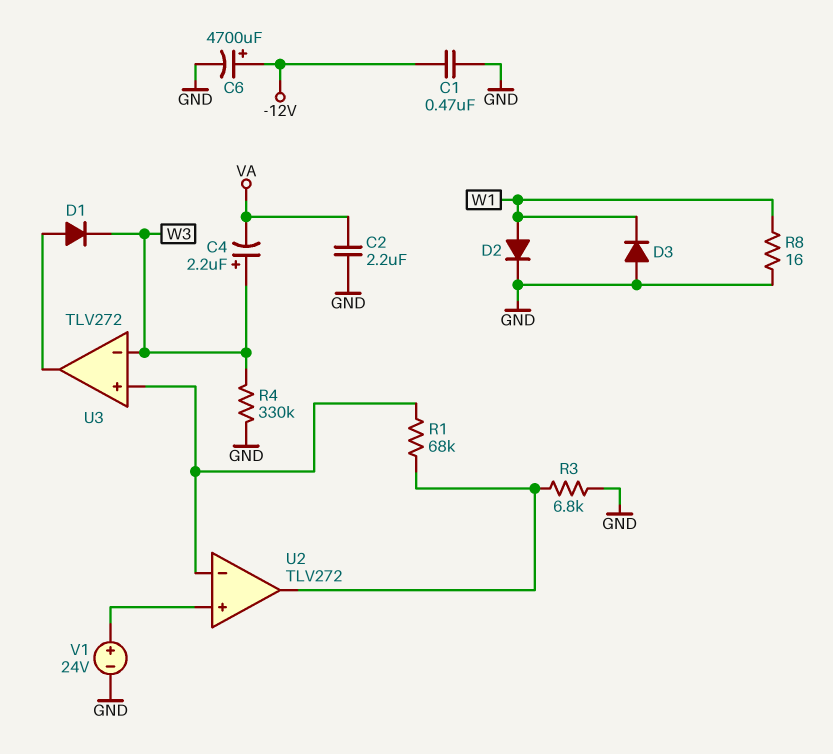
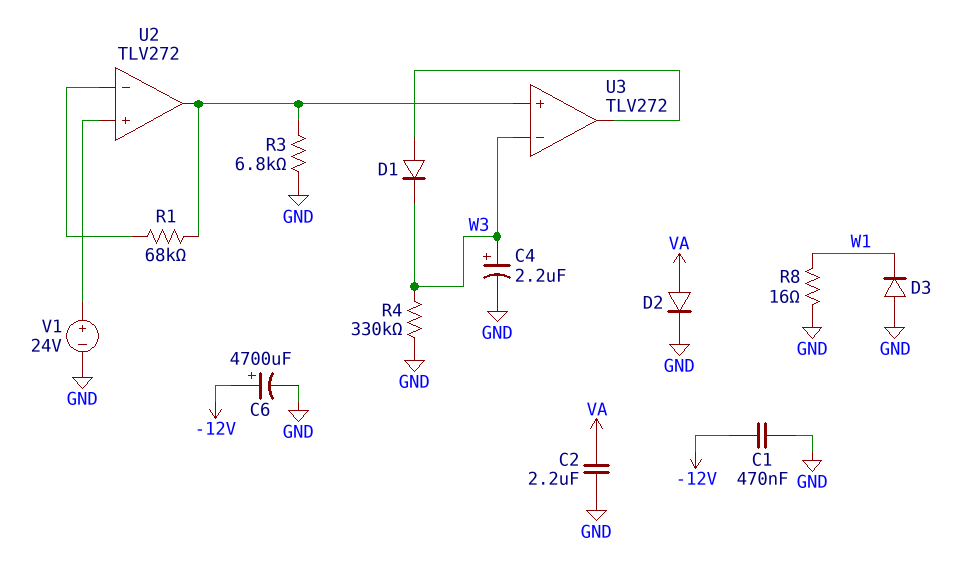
C4: 2.2uF (plus W3, minus VA) -> 2.2uF (plus W3, minus GND)
D2: diode (A W1, K GND) -> diode (A VA, K GND)
U3 pin in+: U2/in- -> U2/out

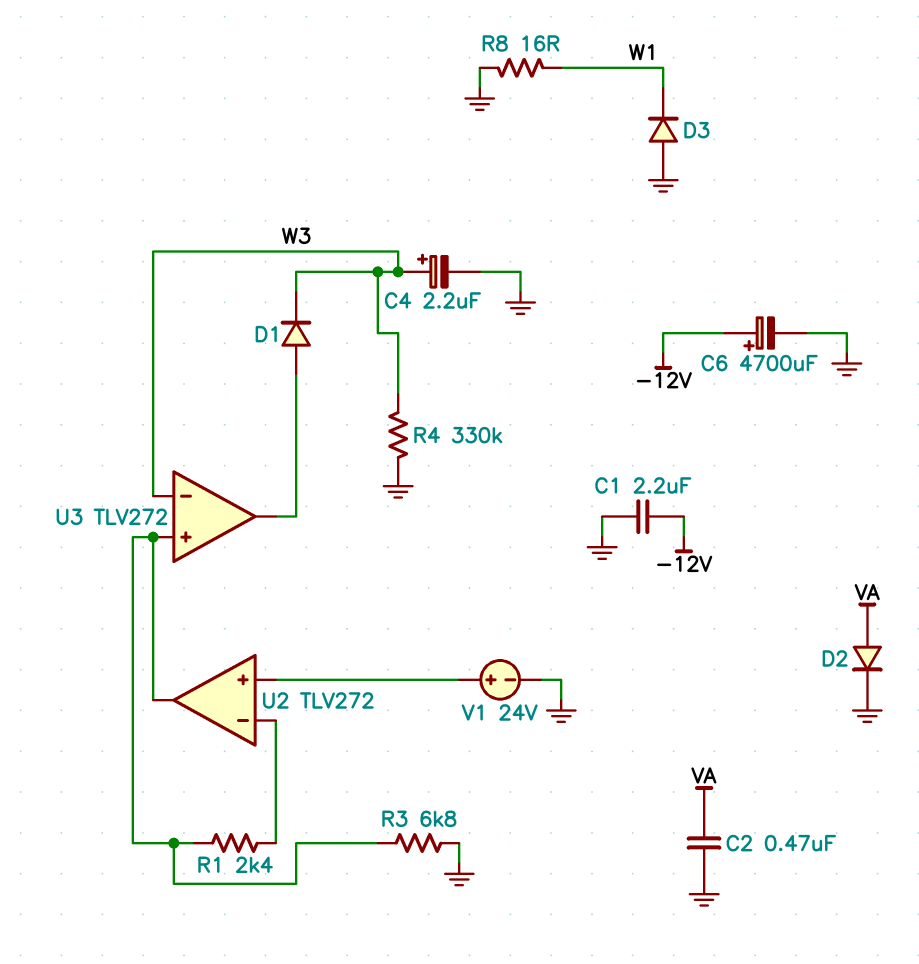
C1: 470nF (-12V, GND) -> 2.2uF (-12V, GND)
C2: 2.2uF (GND, VA) -> 470nF (GND, VA)
R1: 68k (U2/in-, U2/out) -> 2.4k (U2/in-, U2/out)

